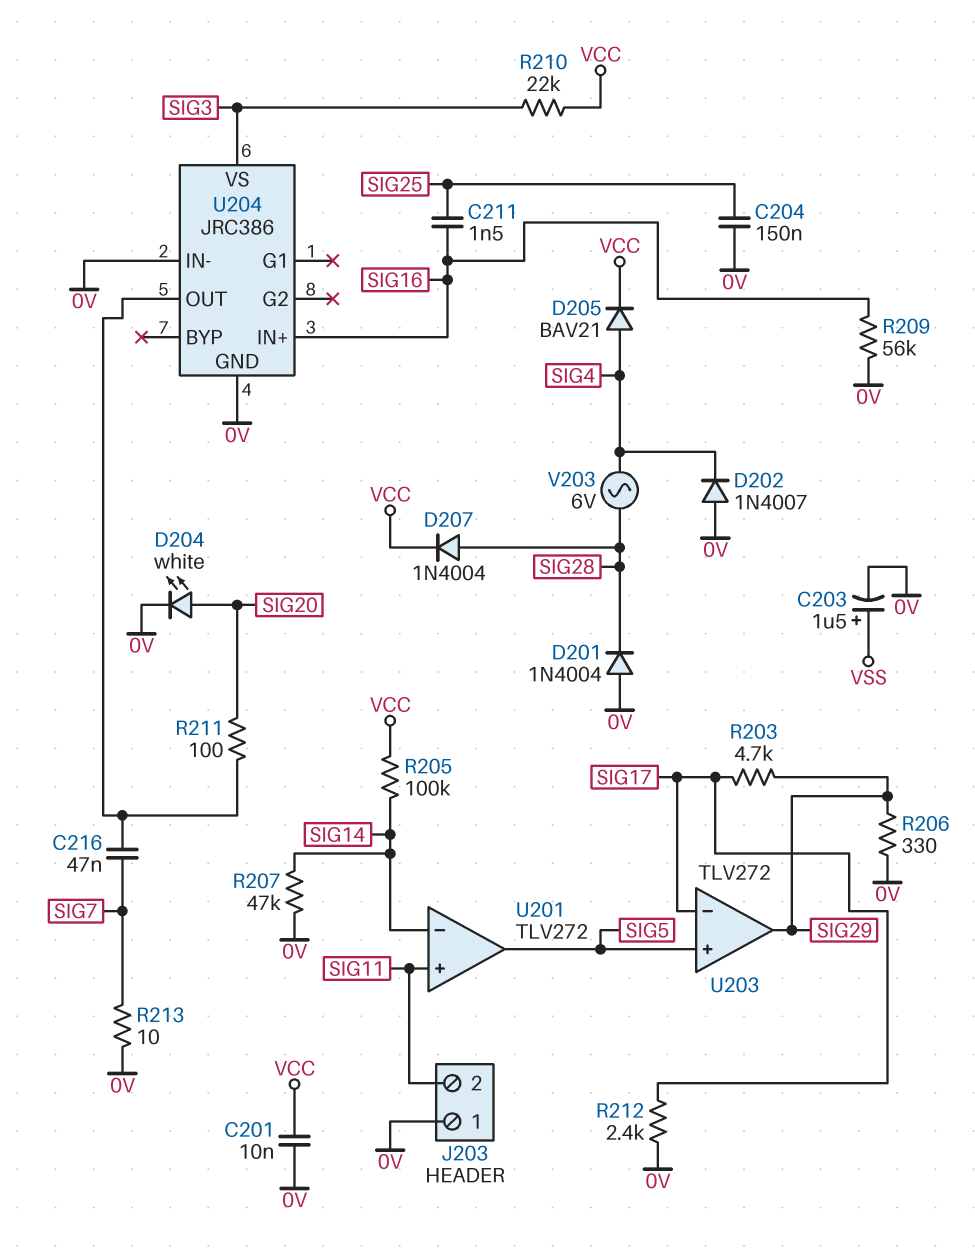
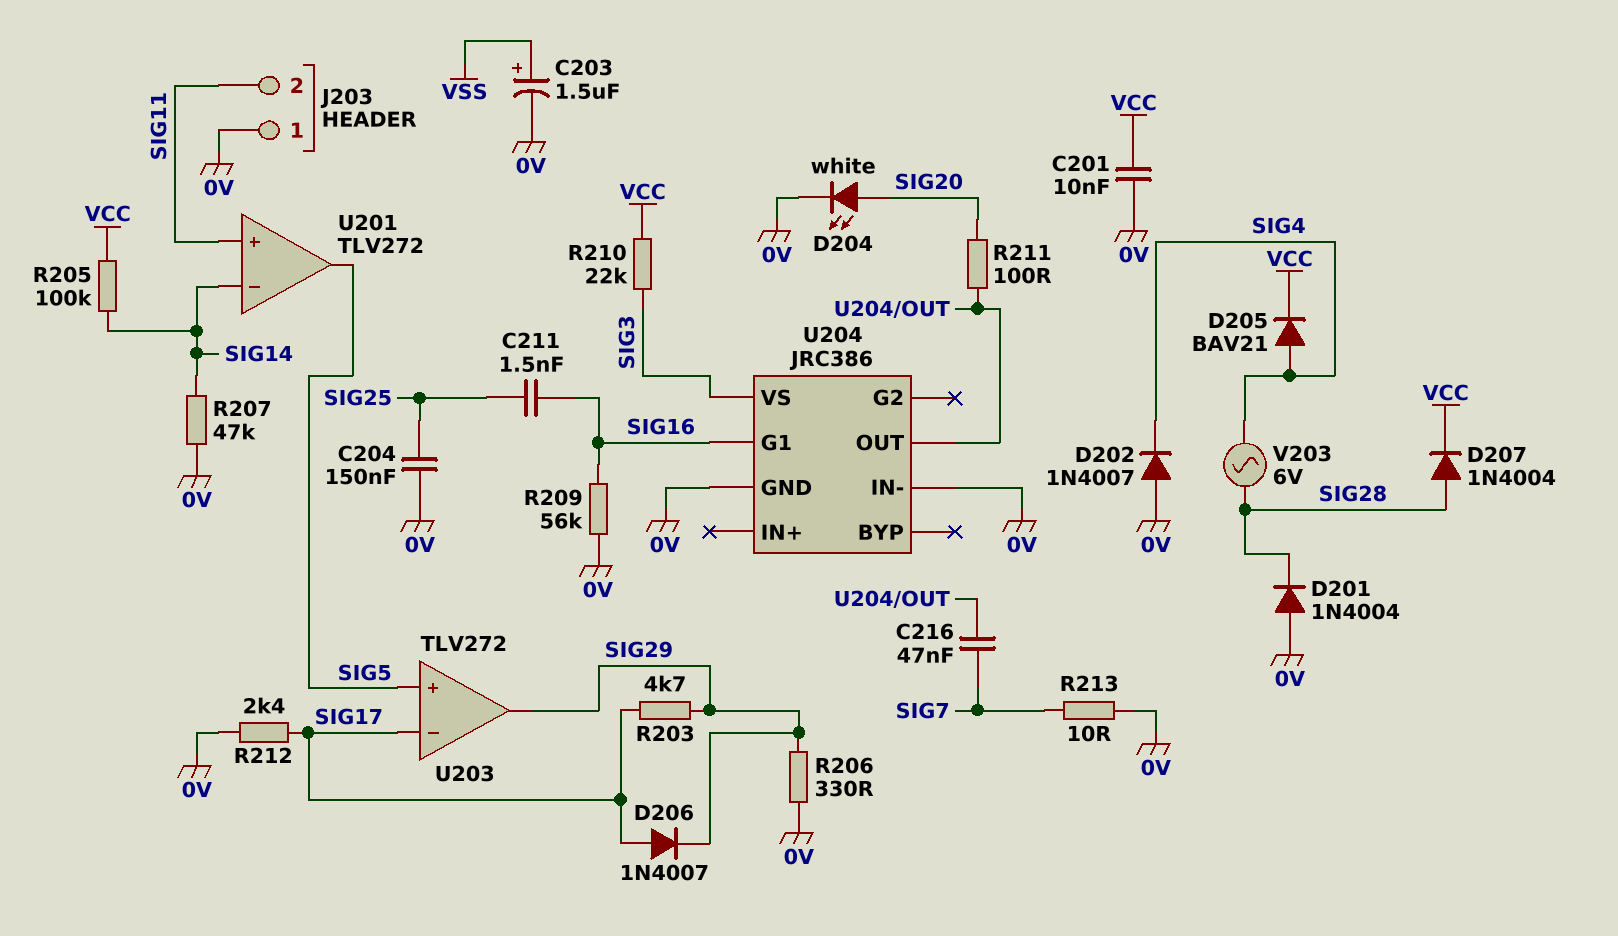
D206: none -> diode 1N4007 (A SIG17, K SIG29)
U204 pin G1: none -> SIG16
U204 pin IN+: SIG16 -> none

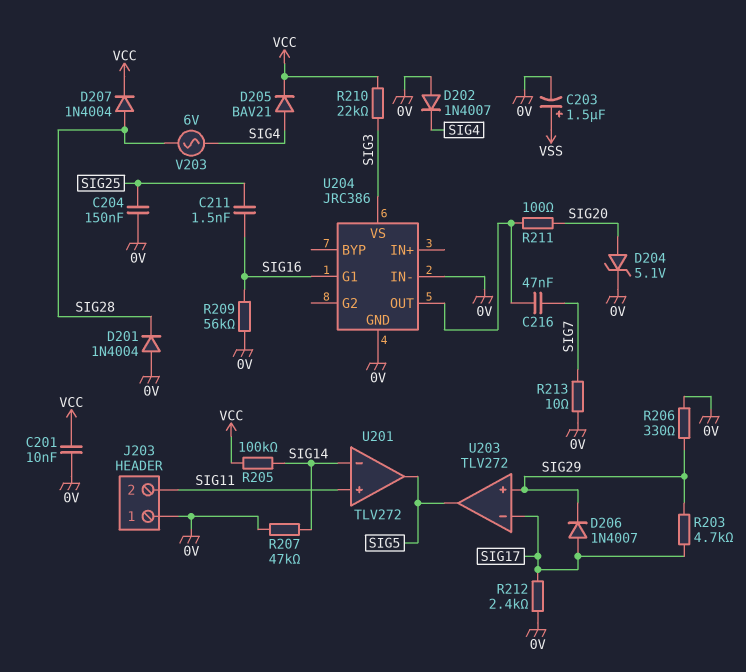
D204: LED white (A SIG20, K 0V) -> zener 5.1V (A SIG20, K 0V)
U203 pin in+: SIG5 -> SIG29
U203 pin out: SIG29 -> SIG5

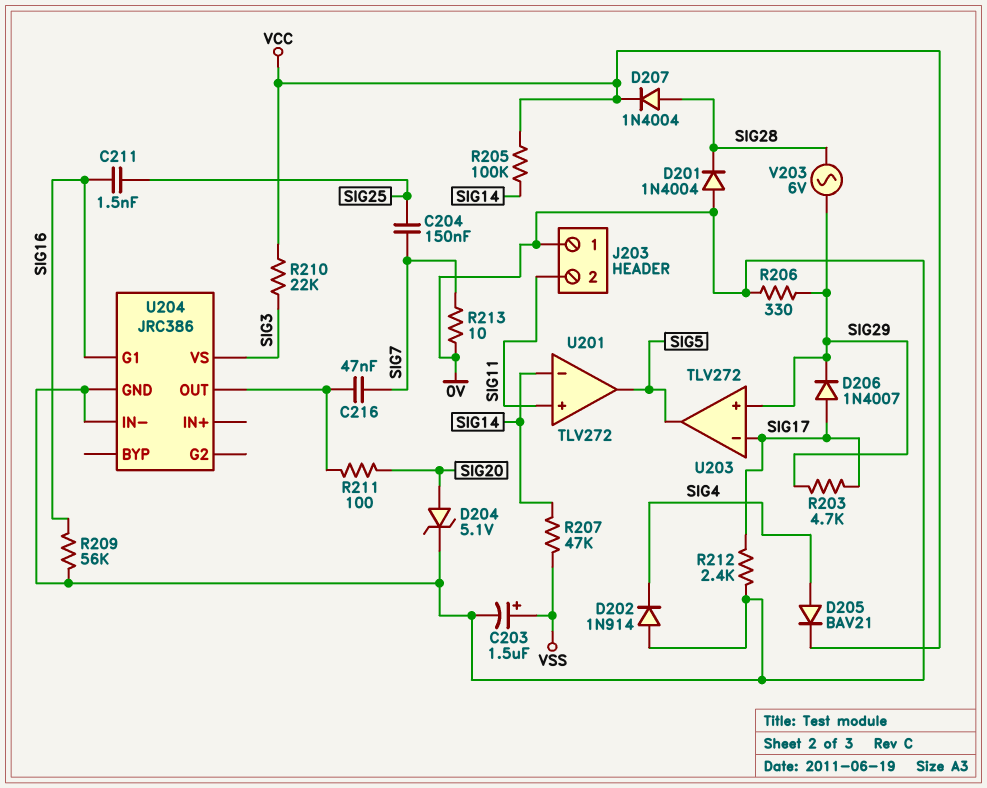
C201: 10nF (0V, VCC) -> none
C204: 150nF (0V, SIG25) -> 150nF (SIG7, SIG25)
D202: diode 1N4007 (A 0V, K SIG4) -> diode 1N914 (A 0V, K SIG4)
R207: 47k (0V, SIG14) -> 47k (SIG14, VSS)
V203: AC 6V (SIG4, SIG28) -> AC 6V (SIG28, SIG29)

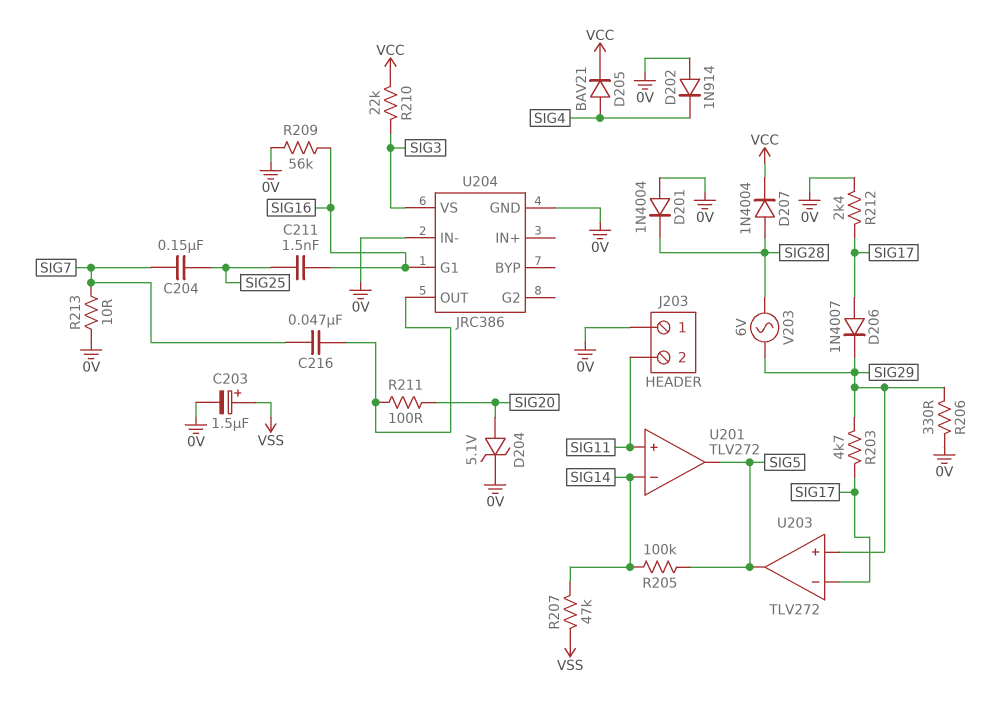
R205: 100k (SIG14, VCC) -> 100k (SIG5, SIG14)

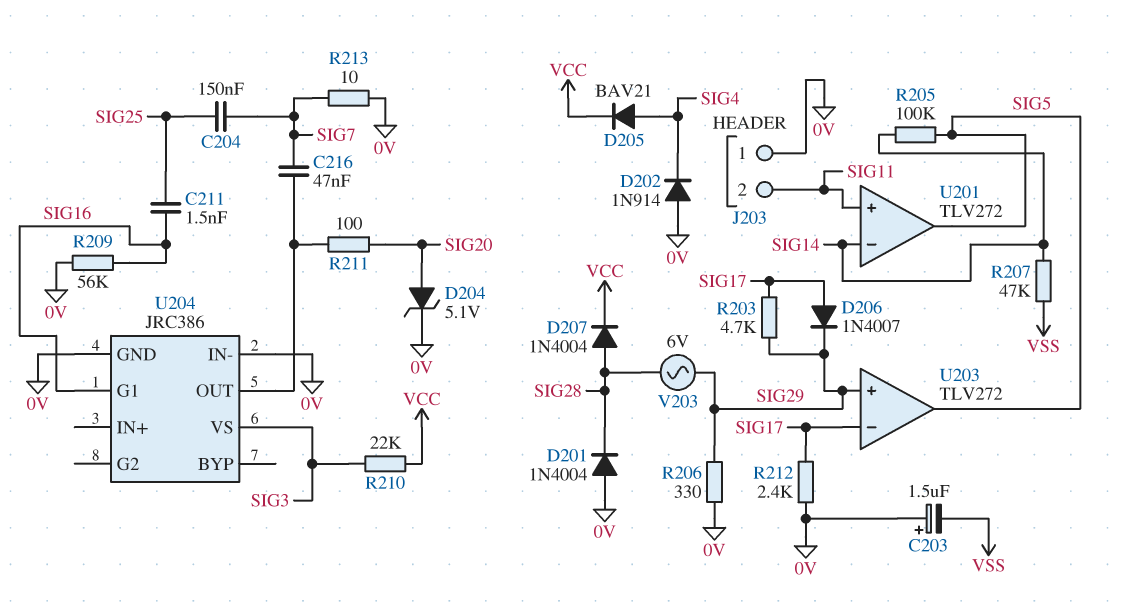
C203: 1.5uF (plus VSS, minus 0V) -> 1.5uF (plus 0V, minus VSS)

